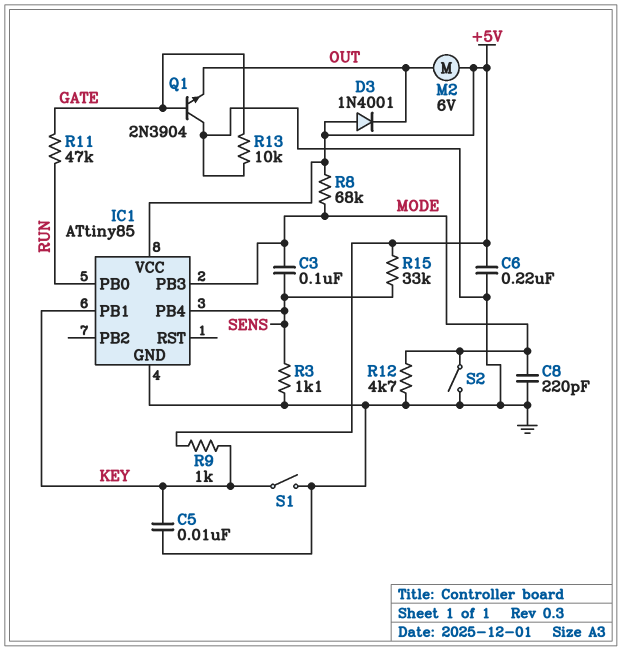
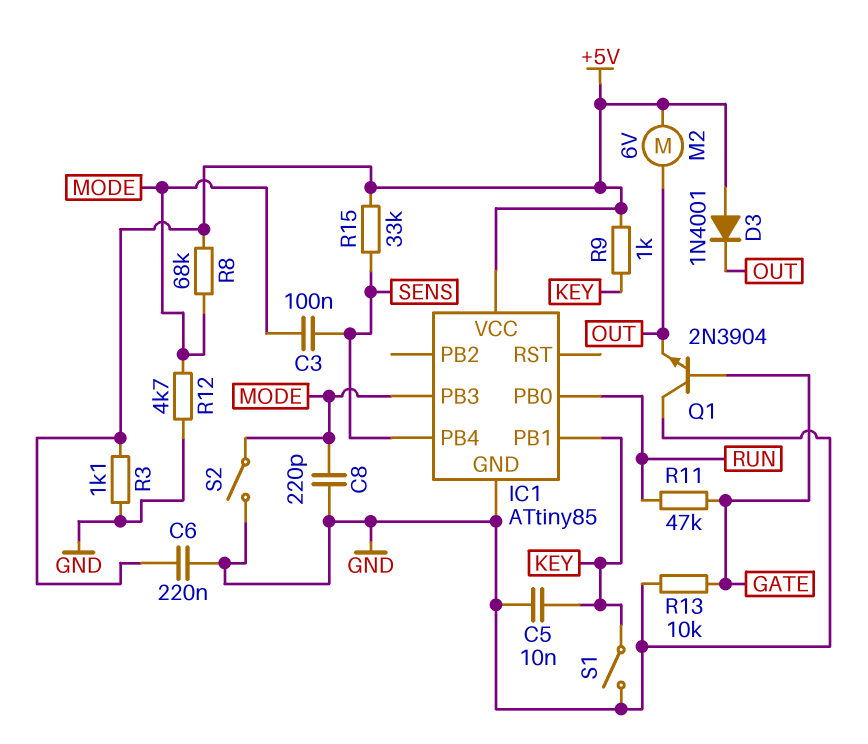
R3: 1.1k (GND, SENS) -> 1.1k (+5V, GND)

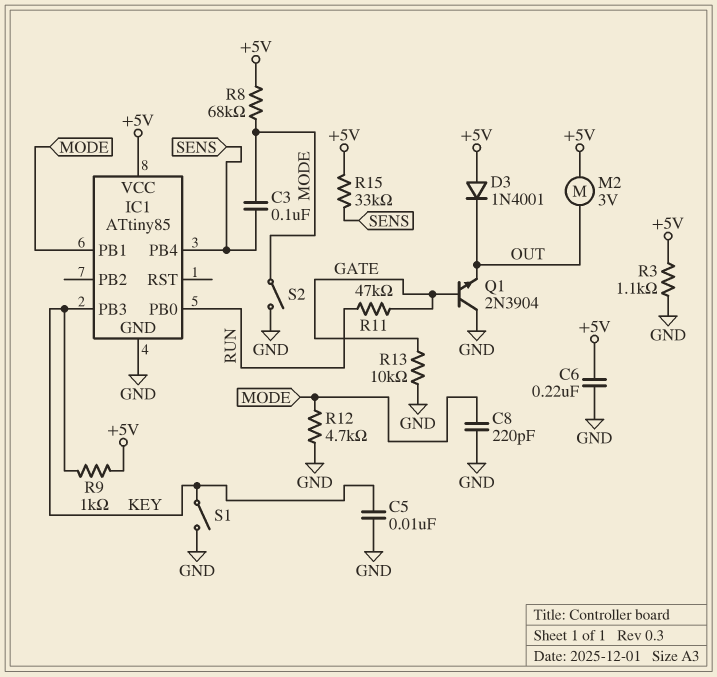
IC1 pin PB1: KEY -> MODE
IC1 pin PB3: MODE -> KEY
M2: motor 6V (+5V, OUT) -> motor 3V (+5V, OUT)

